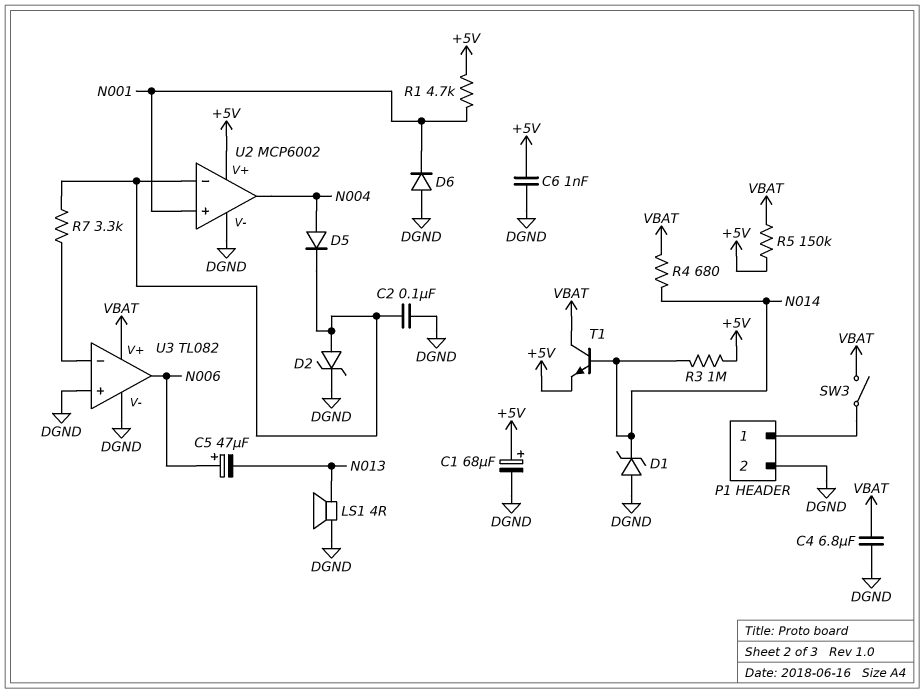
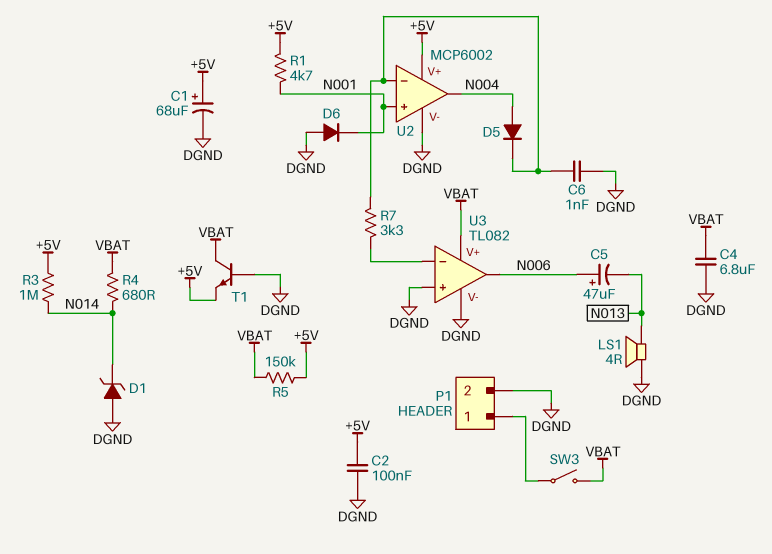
C2: 100nF (DGND, U2/in-) -> 100nF (+5V, DGND)
C6: 1nF (+5V, DGND) -> 1nF (DGND, U2/in-)
D2: zener (A U2/in-, K DGND) -> none
T1: NPN (B N014, C VBAT, E +5V) -> NPN (B DGND, C VBAT, E +5V)

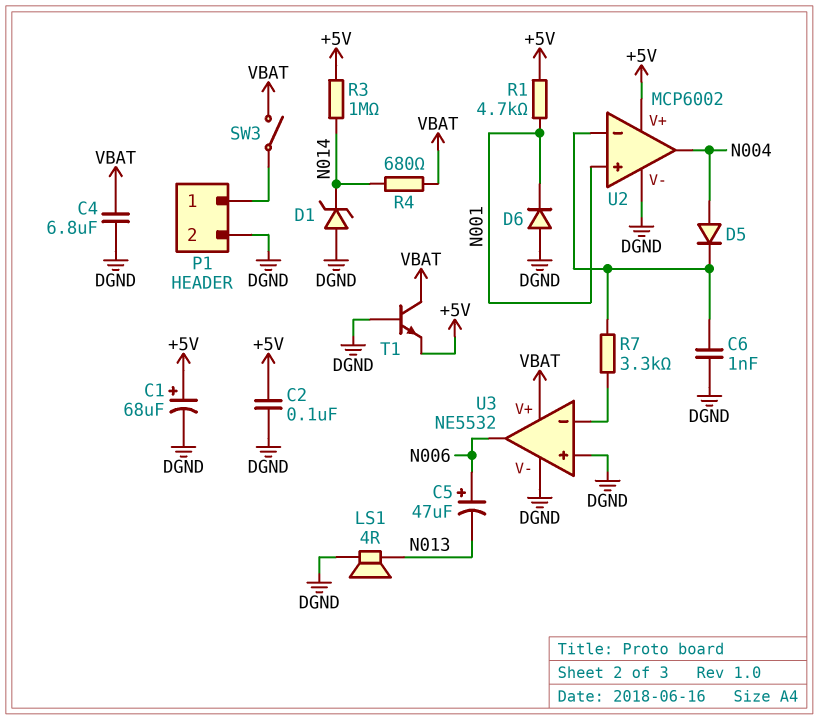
R5: 150k (+5V, VBAT) -> none
U3: TL082 -> NE5532

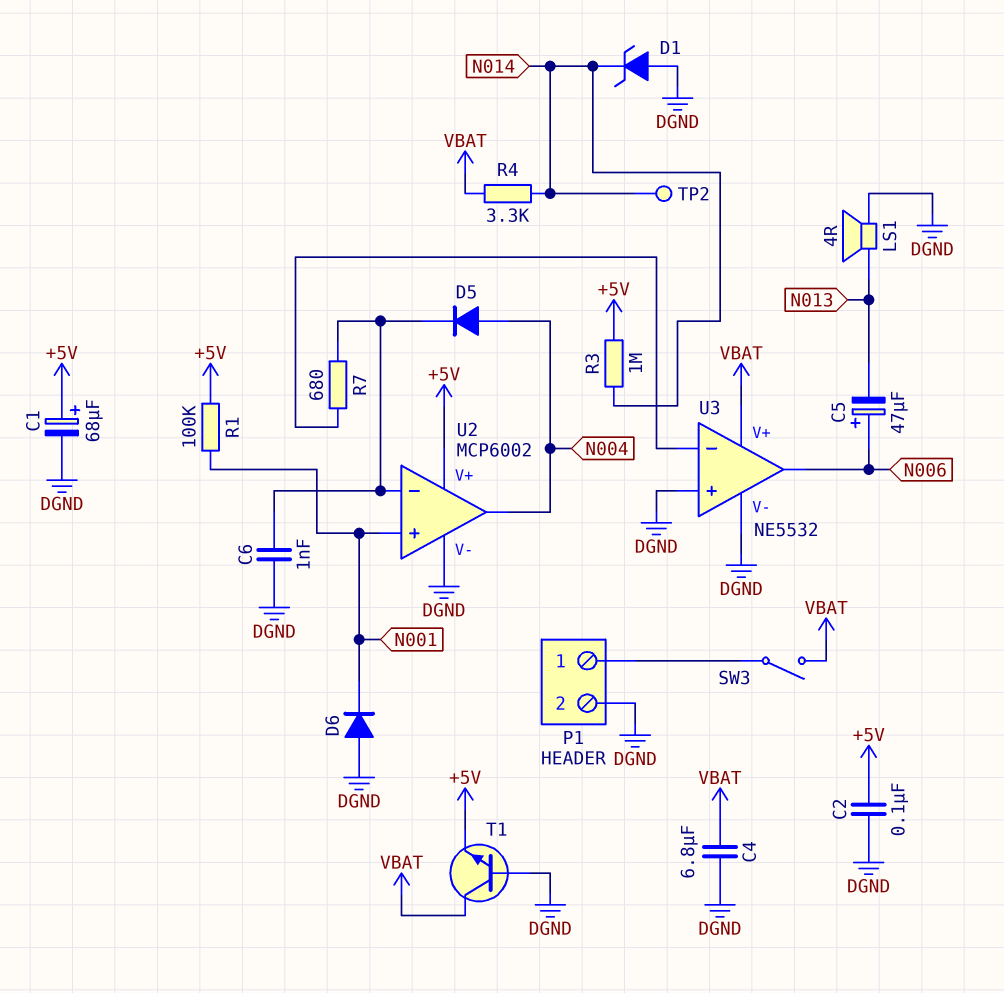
R1: 4.7k (+5V, N001) -> 100k (+5V, N001)
R4: 680 (N014, VBAT) -> 3.3k (N014, VBAT)
R7: 3.3k (U2/in-, U3/in-) -> 680 (U2/in-, U3/in-)
TP2: none -> test point (N014)

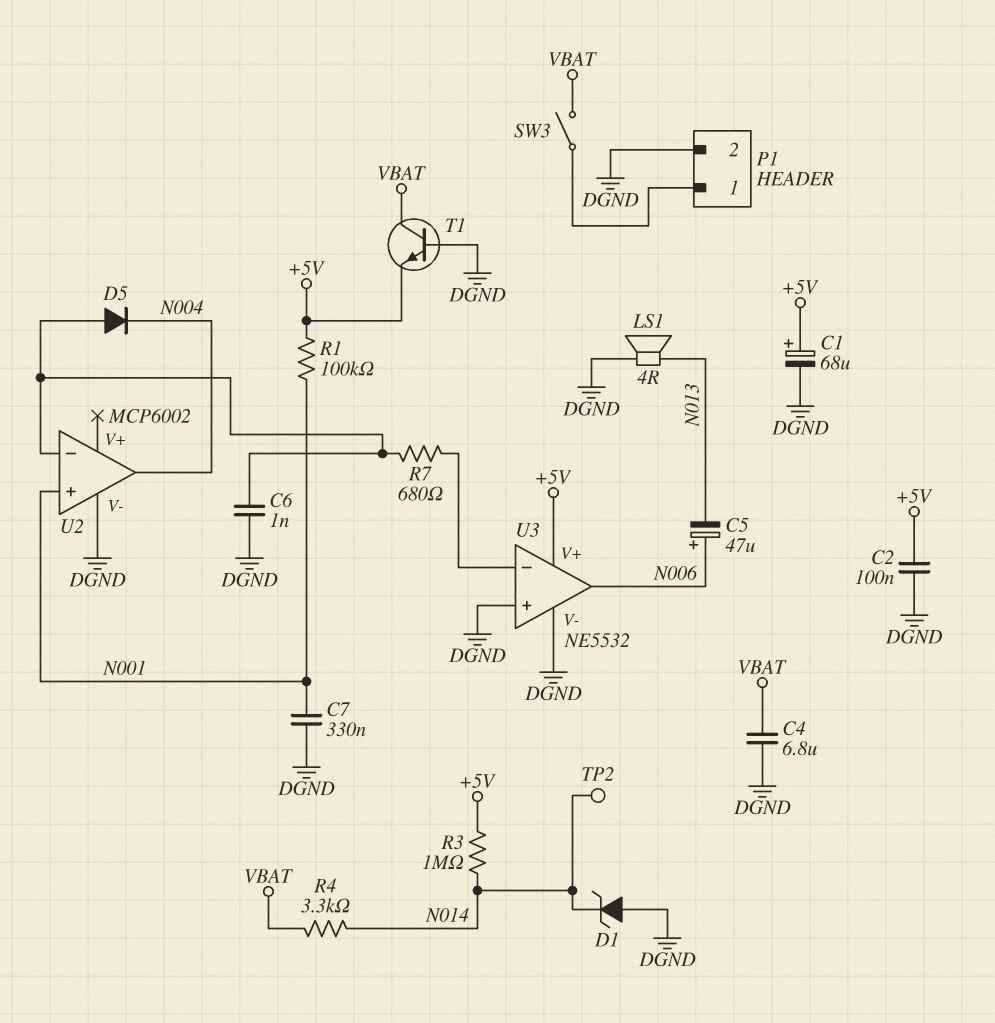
C7: none -> 330nF (DGND, N001)
D5: diode (A N004, K U2/in-) -> diode (A U2/in-, K N004)
D6: diode (A DGND, K N001) -> none
U2 pin V+: +5V -> none
U3 pin V+: VBAT -> +5V

